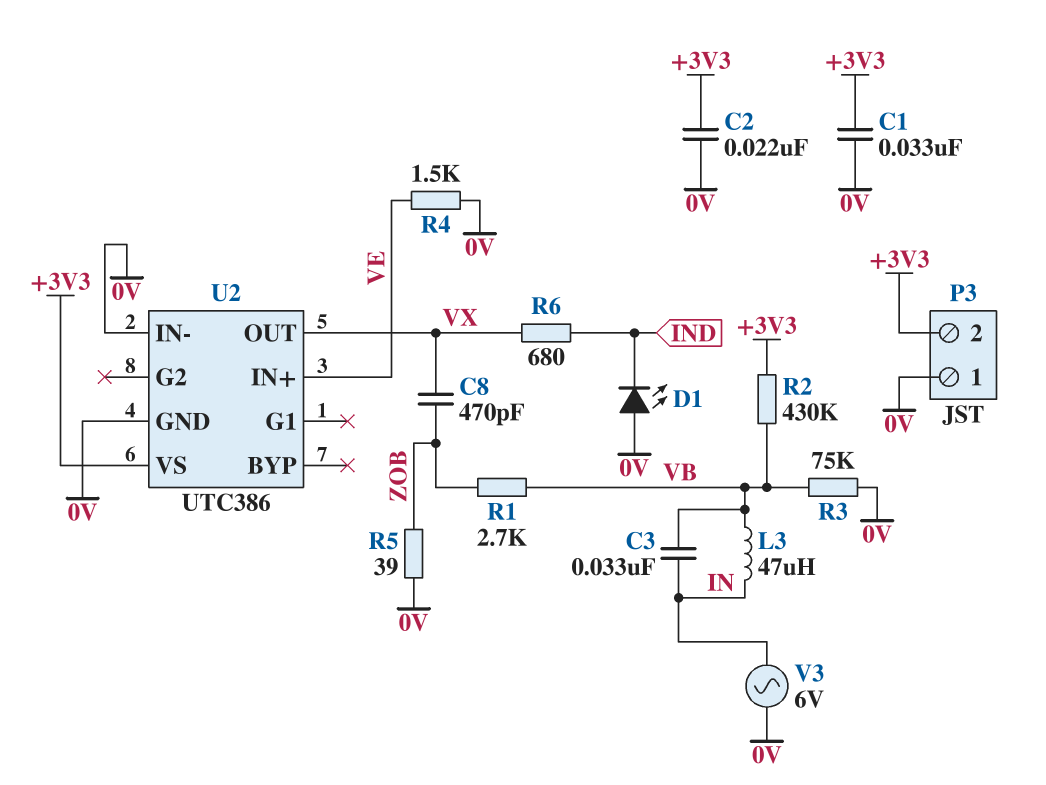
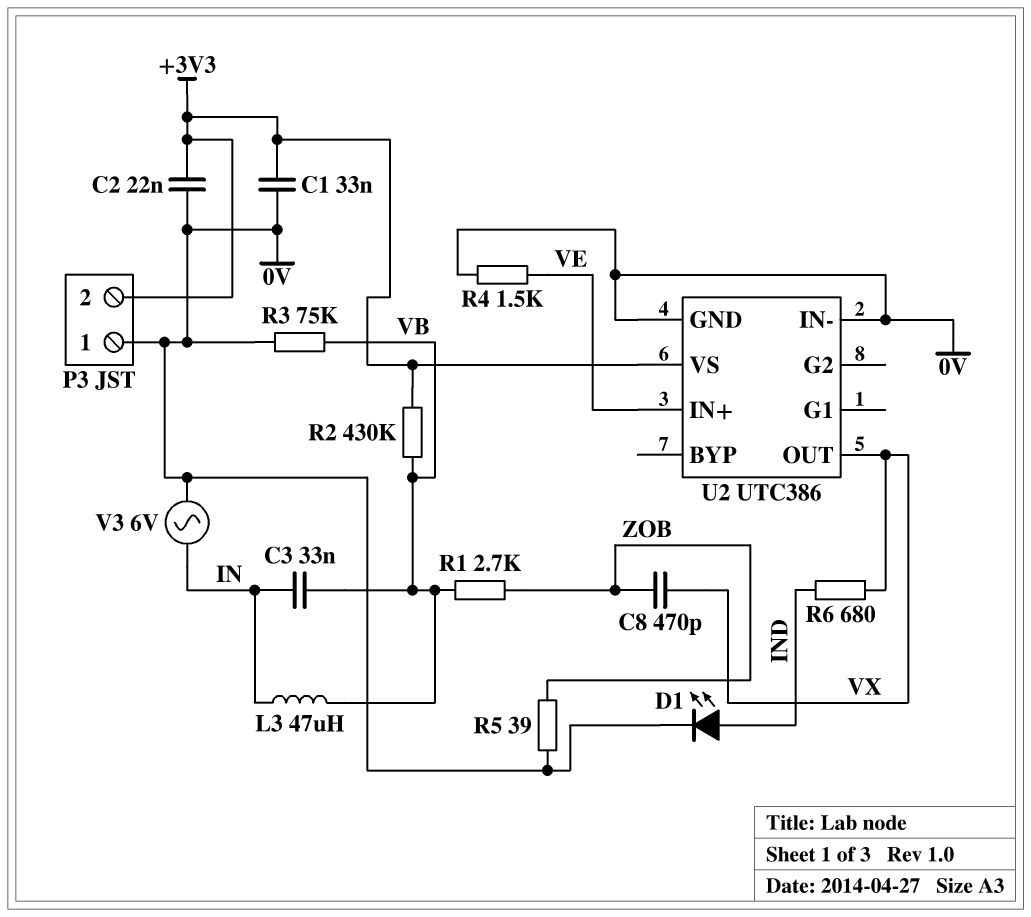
D1: LED (A 0V, K IND) -> LED (A IND, K 0V)

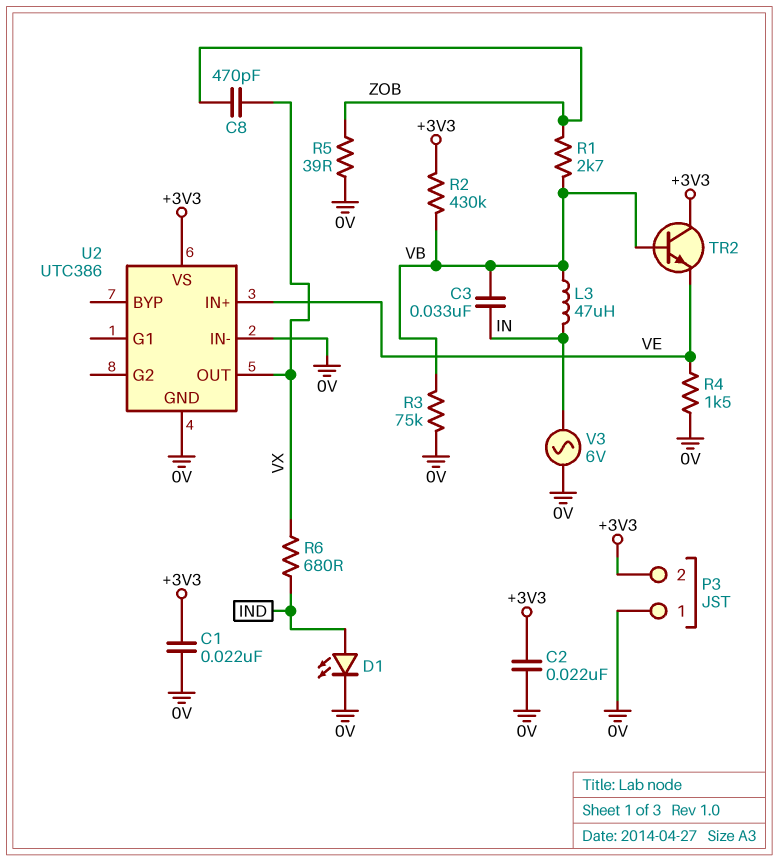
C1: 33nF (+3V3, 0V) -> 22nF (+3V3, 0V)
TR2: none -> NPN (B VB, C +3V3, E VE)

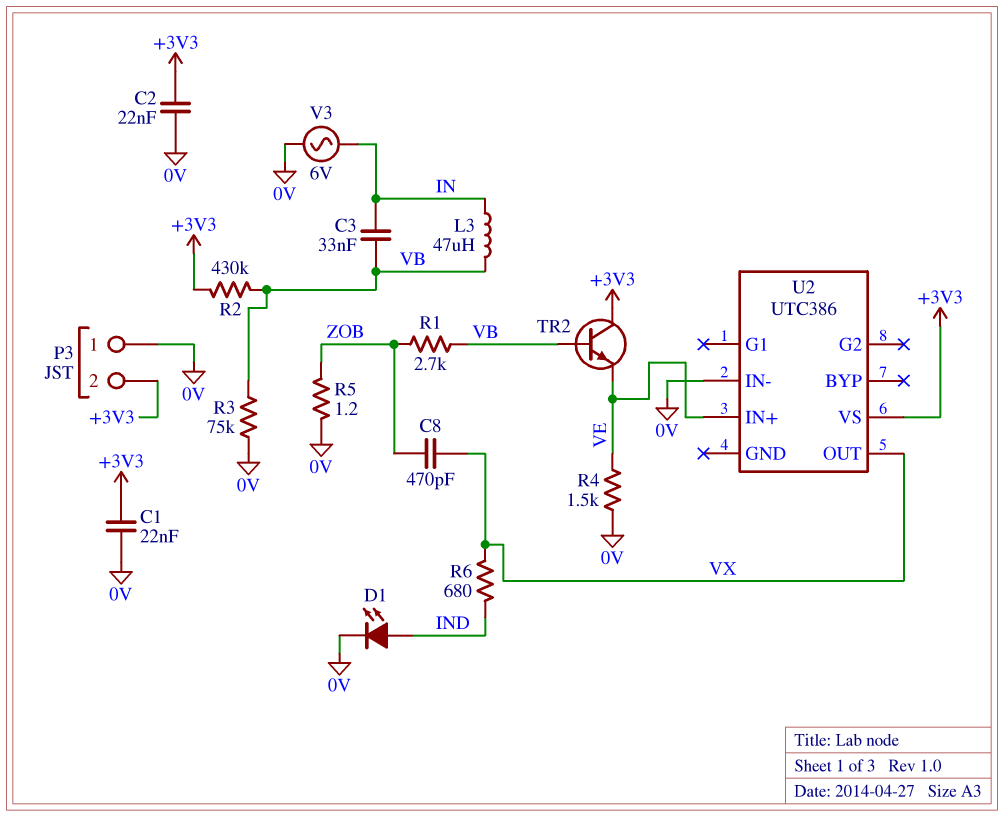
R5: 39 (0V, ZOB) -> 1.2 (0V, ZOB)
U2 pin GND: 0V -> none

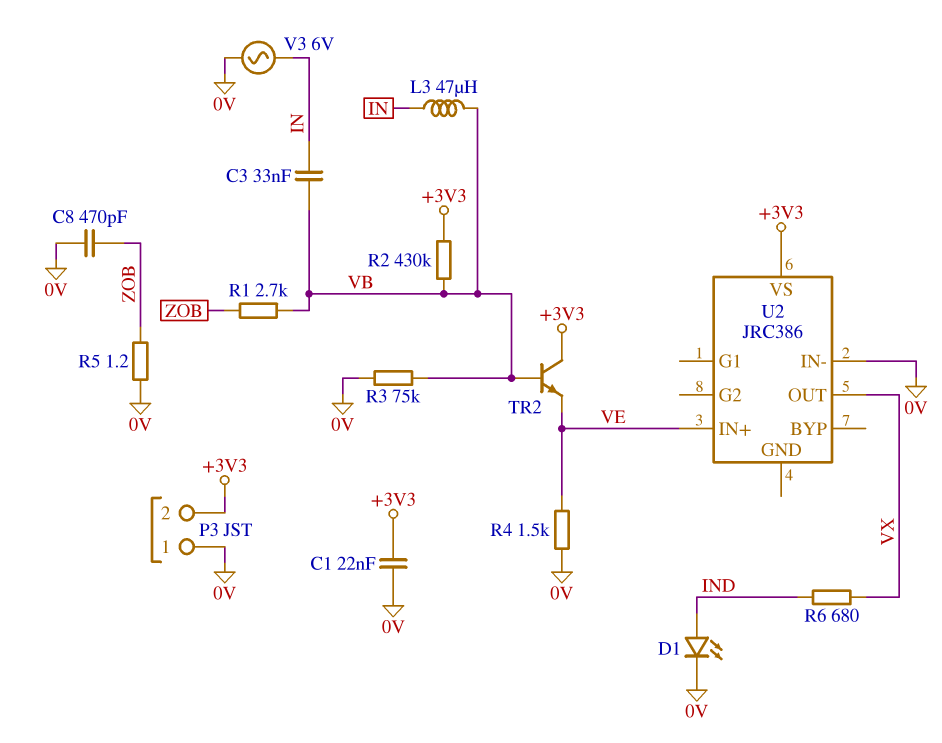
C2: 22nF (+3V3, 0V) -> none
C8: 470pF (VX, ZOB) -> 470pF (0V, ZOB)
U2: UTC386 -> JRC386

